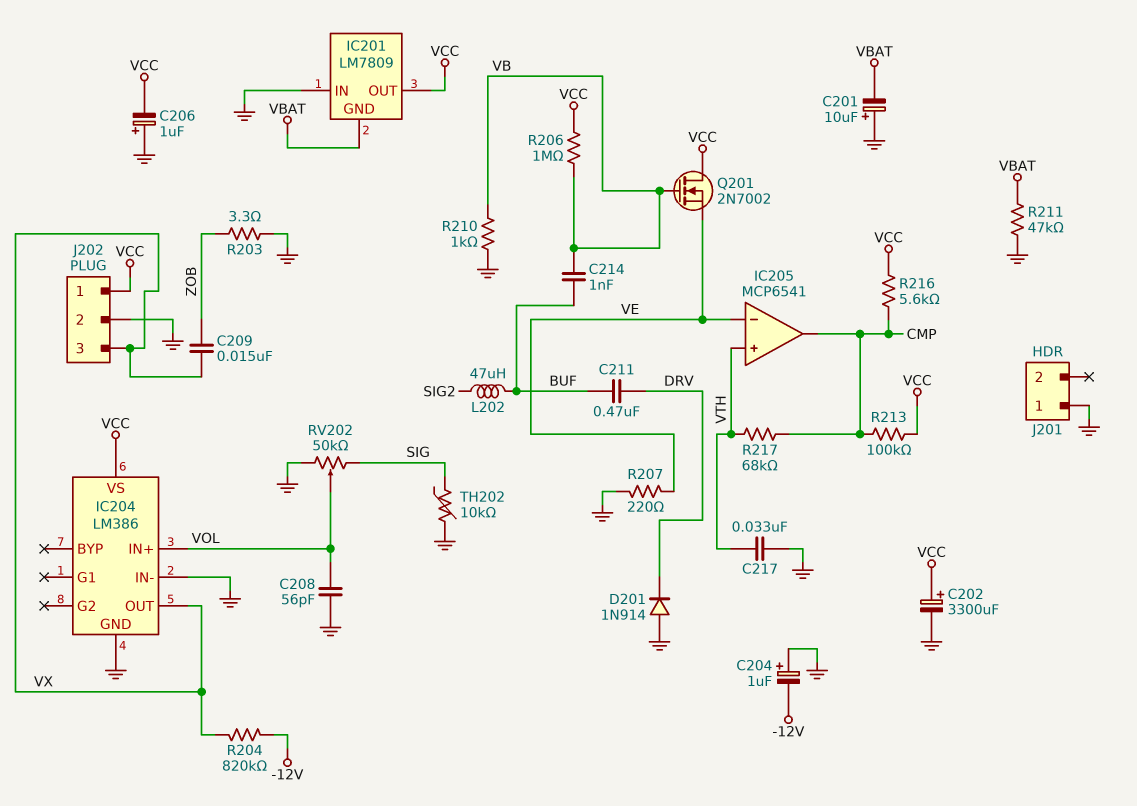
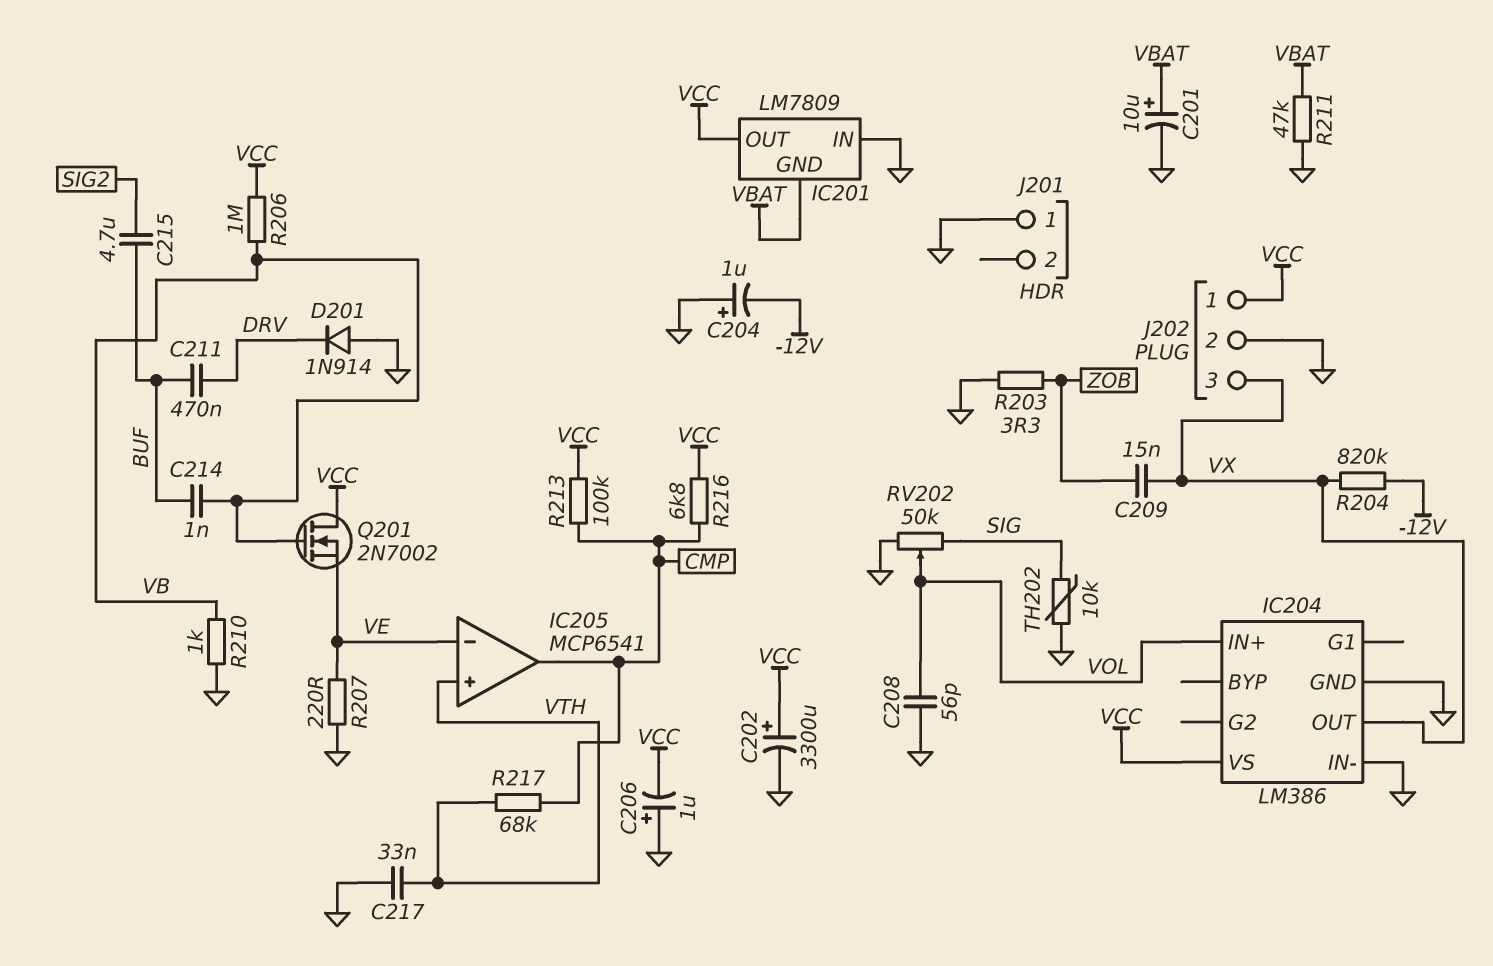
C201: 10uF (plus GND, minus VBAT) -> 10uF (plus VBAT, minus GND)
C215: none -> 4.7uF (BUF, SIG2)
L202: 47uH (BUF, SIG2) -> none
R216: 5.6k (CMP, VCC) -> 6.8k (CMP, VCC)

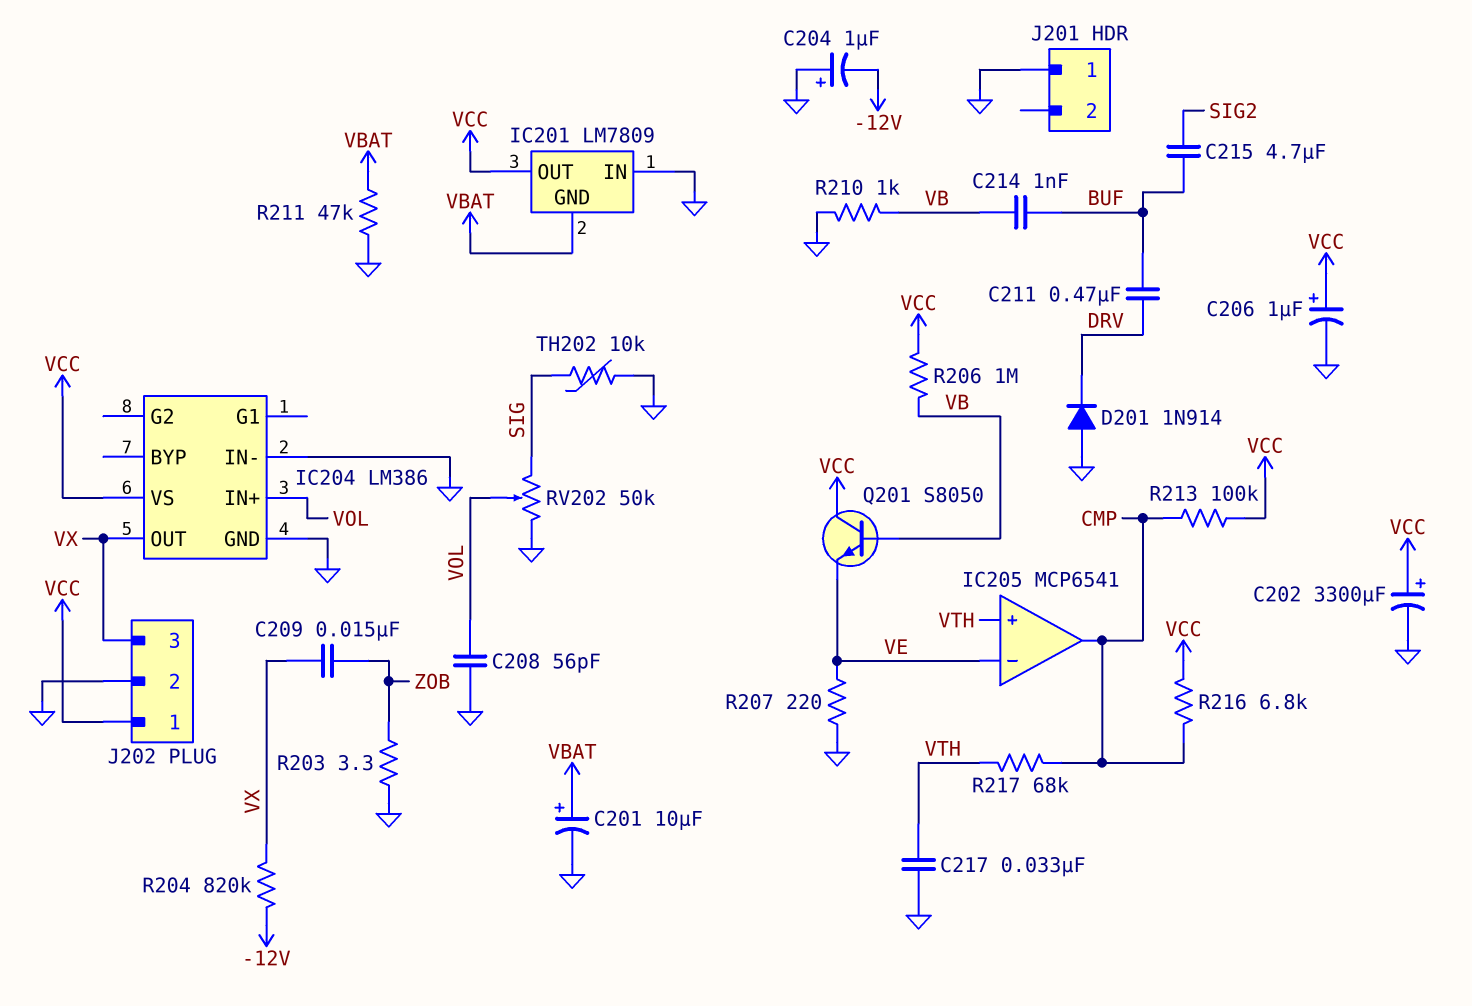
C206: 1uF (plus GND, minus VCC) -> 1uF (plus VCC, minus GND)
Q201: NMOS 2N7002 (G VB, D VCC, S VE) -> NPN S8050 (B VB, C VCC, E VE)

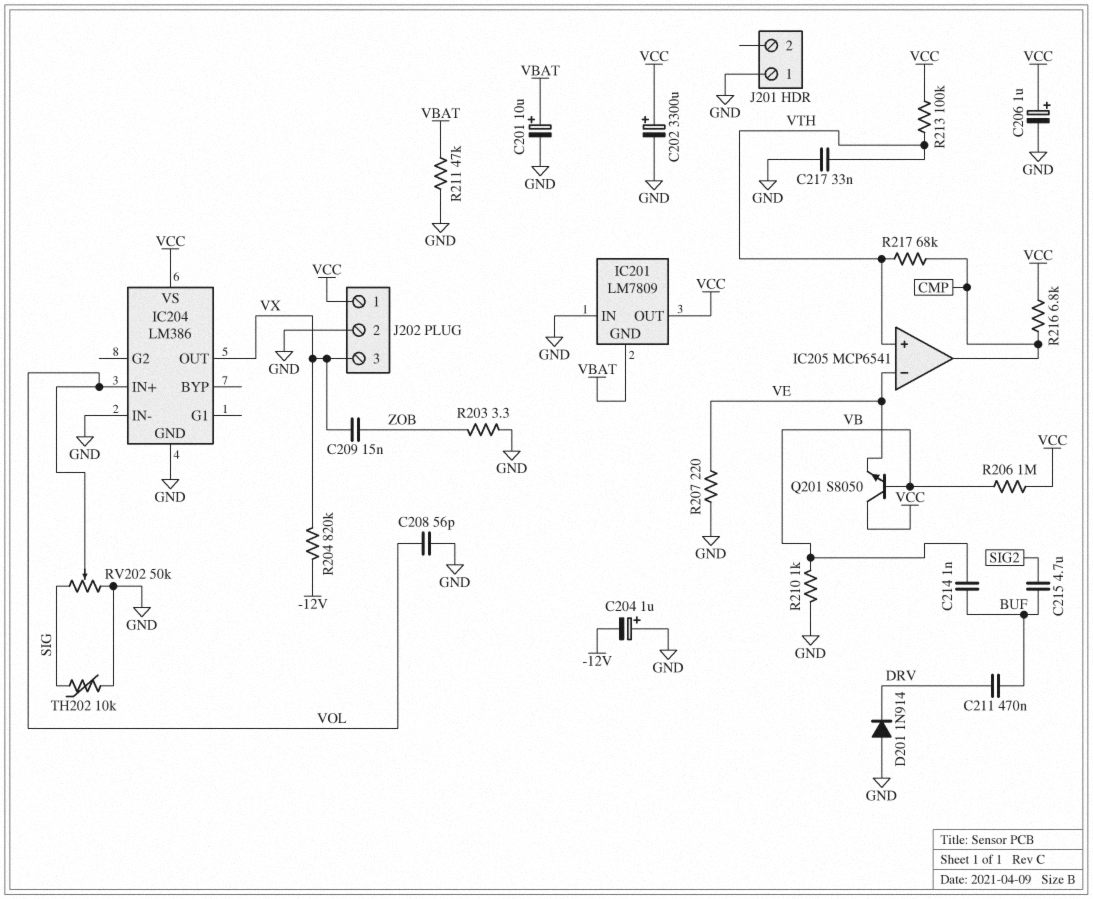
R213: 100k (CMP, VCC) -> 100k (VCC, VTH)

